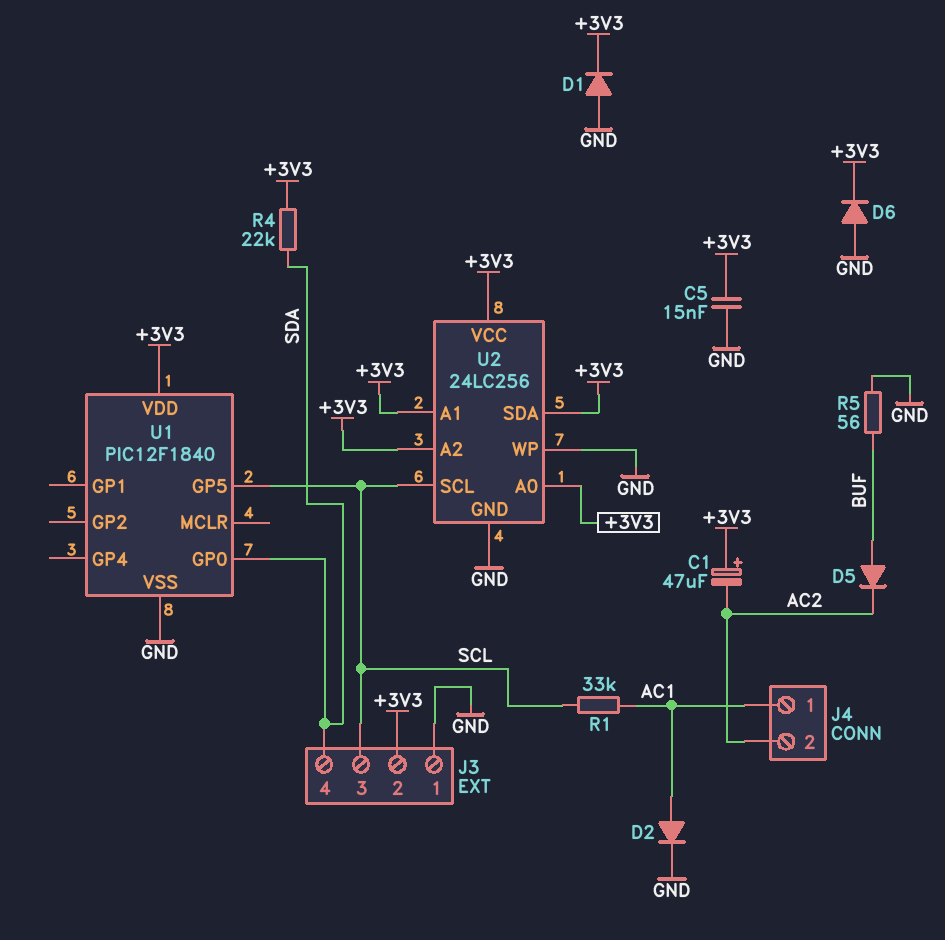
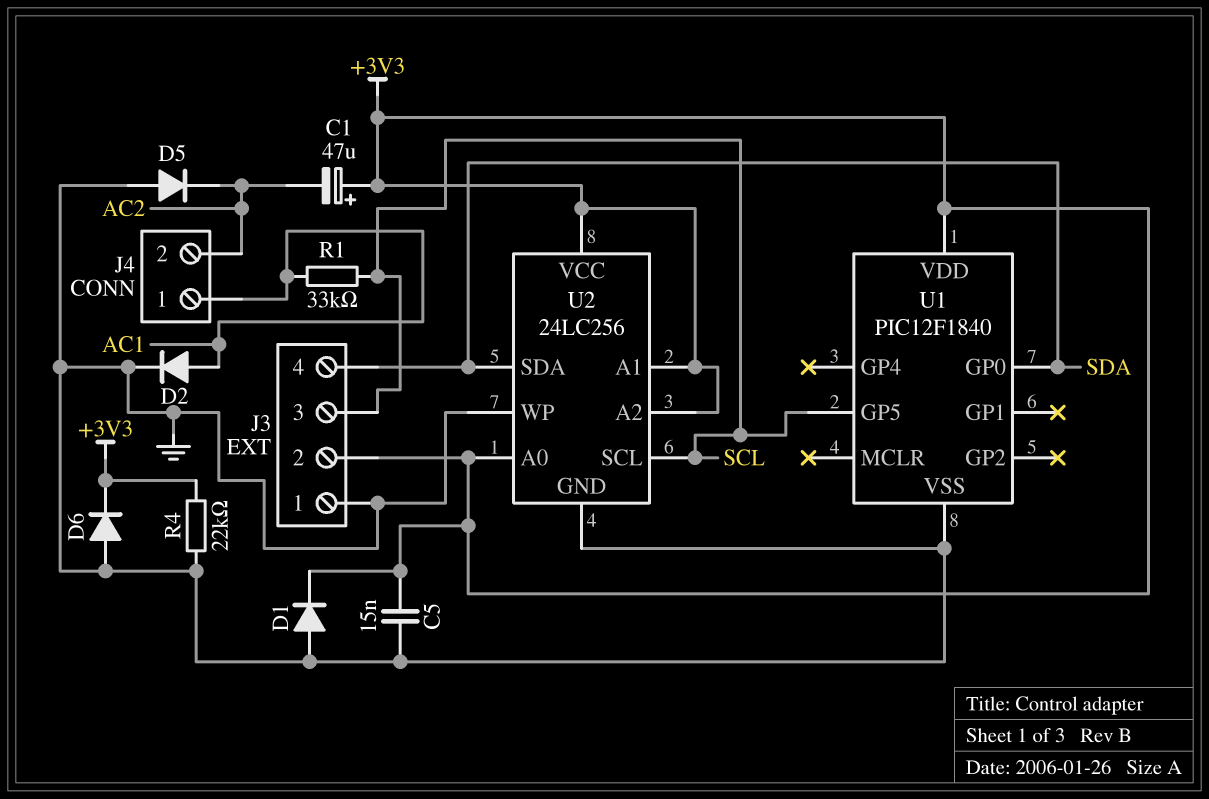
D5: diode (A BUF, K AC2) -> diode (A GND, K AC2)
R4: 22k (+3V3, SDA) -> 22k (+3V3, GND)
R5: 56 (BUF, GND) -> none
U2 pin SDA: +3V3 -> SDA

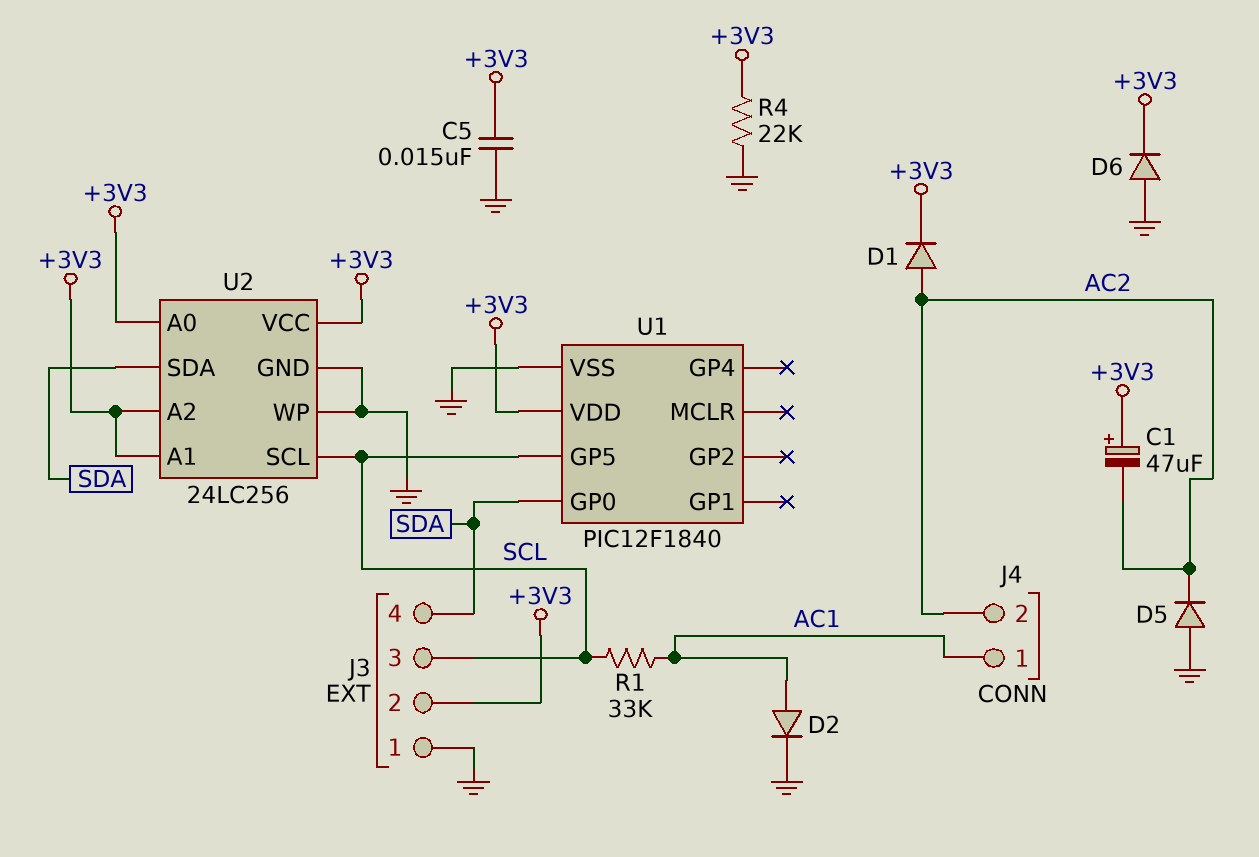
D1: diode (A GND, K +3V3) -> diode (A AC2, K +3V3)

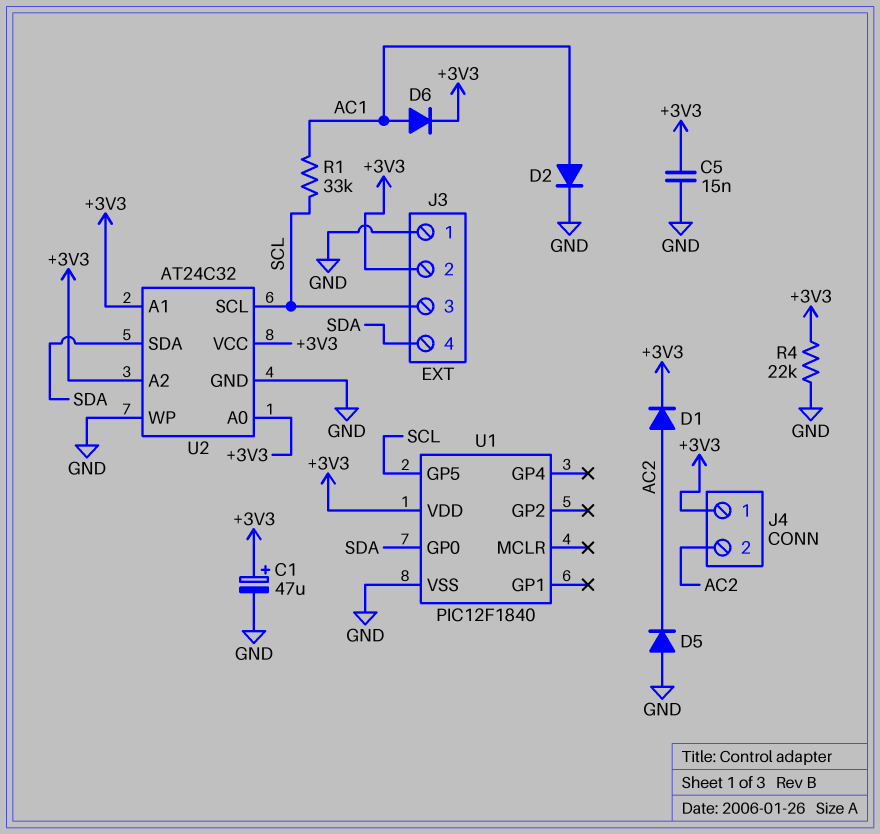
C1: 47uF (plus +3V3, minus AC2) -> 47uF (plus +3V3, minus GND)
D6: diode (A GND, K +3V3) -> diode (A AC1, K +3V3)
J4 pin 1: AC1 -> +3V3
U2: 24LC256 -> AT24C32

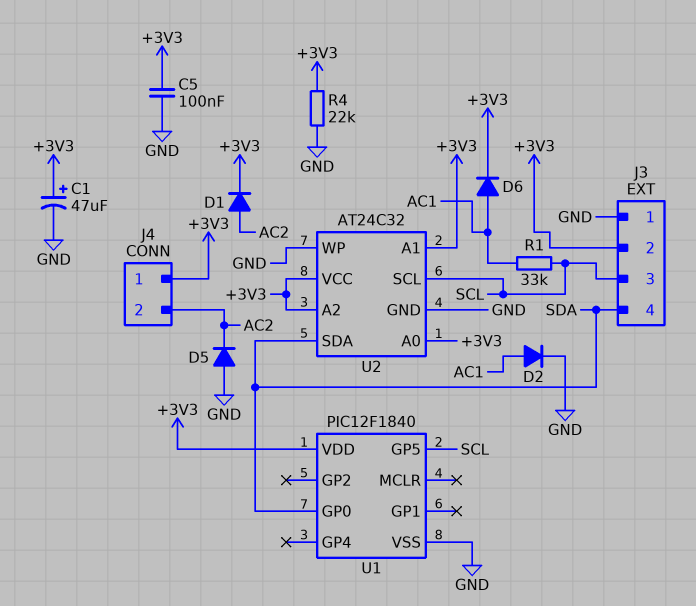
C5: 15nF (+3V3, GND) -> 100nF (+3V3, GND)

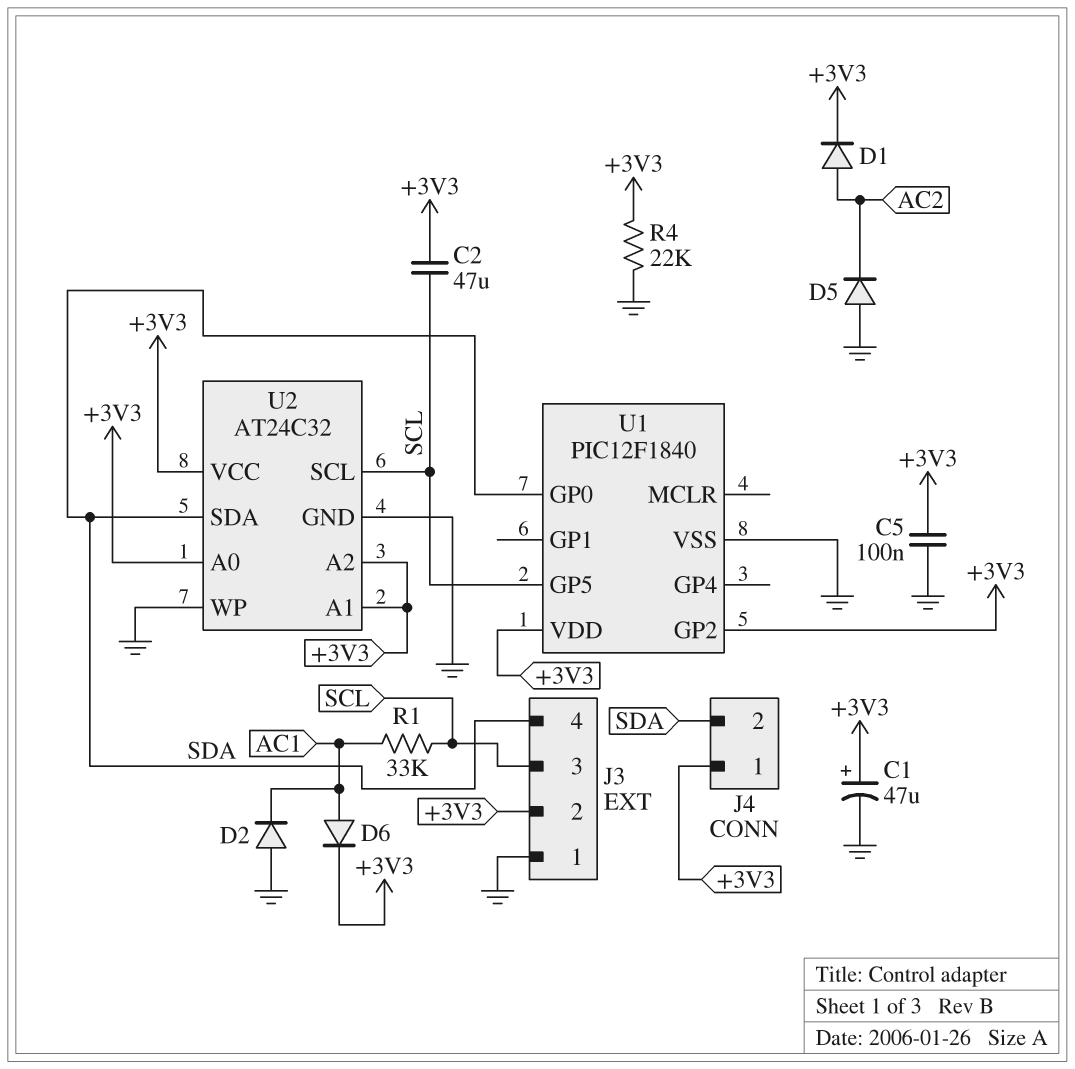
C2: none -> 47uF (+3V3, SCL)
D2: diode (A AC1, K GND) -> diode (A GND, K AC1)
J4 pin 2: AC2 -> SDA
U1 pin GP2: none -> +3V3

